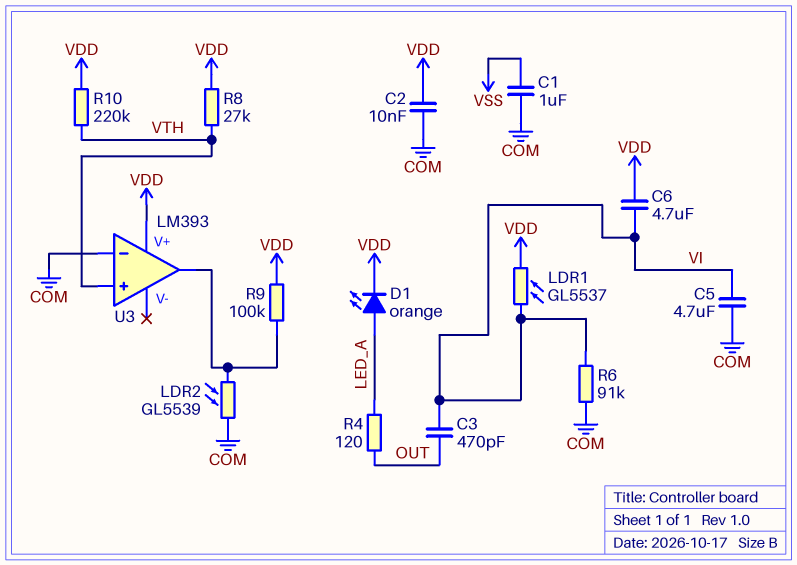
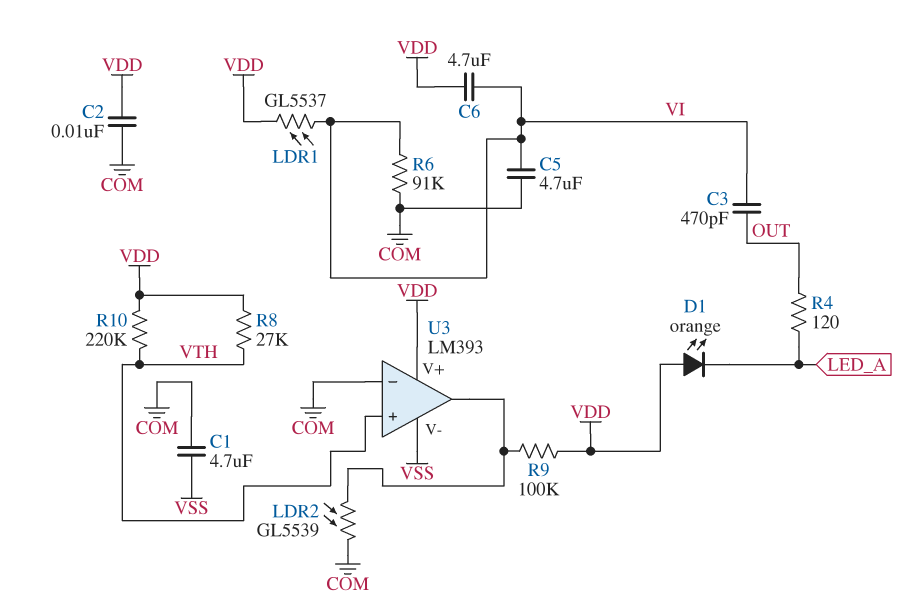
C1: 1uF (COM, VSS) -> 4.7uF (COM, VSS)
D1: LED orange (A LED_A, K VDD) -> LED orange (A VDD, K LED_A)
U3 pin V-: none -> VSS

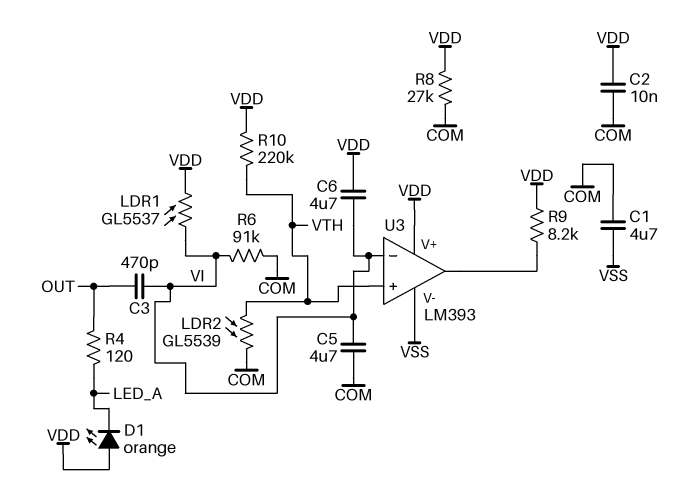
LDR2: GL5539 (COM, U3/out) -> GL5539 (COM, VTH)
R8: 27k (VDD, VTH) -> 27k (COM, VDD)
R9: 100k (U3/out, VDD) -> 8.2k (U3/out, VDD)
U3 pin in-: COM -> VI

